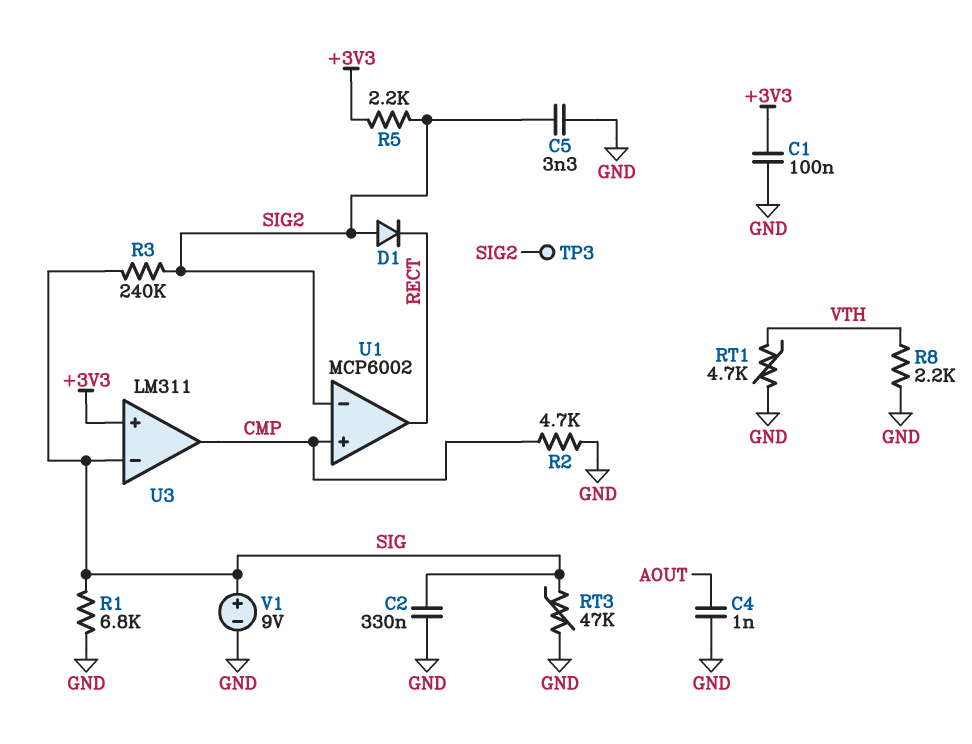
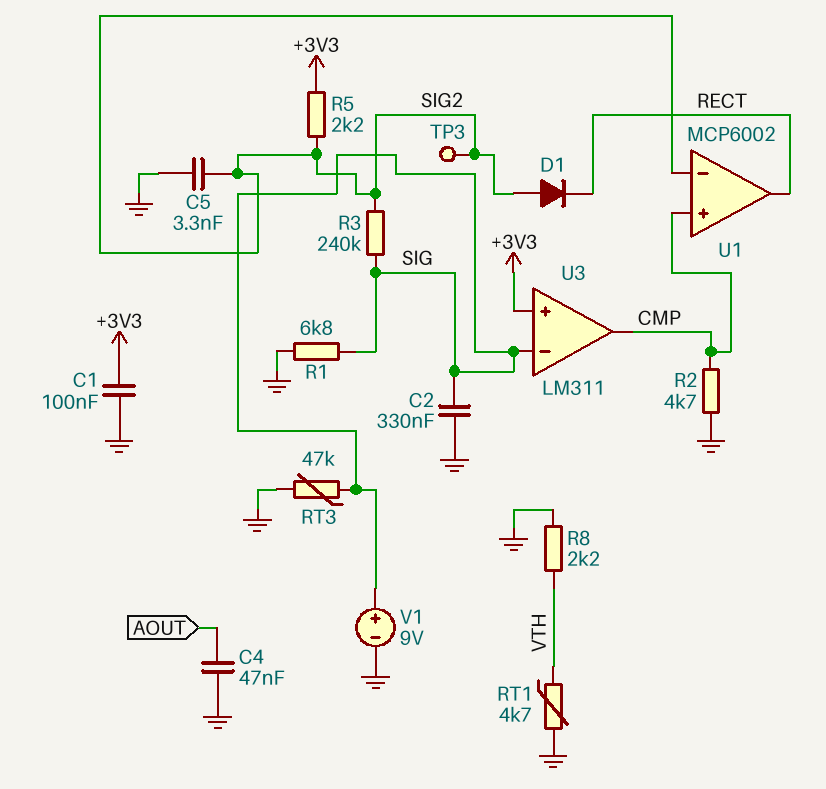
C4: 1nF (AOUT, GND) -> 47nF (AOUT, GND)

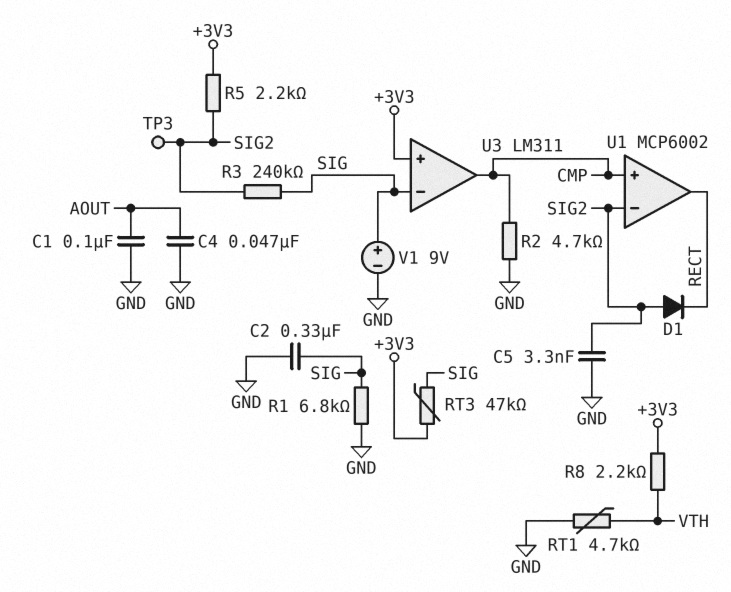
C1: 100nF (+3V3, GND) -> 100nF (AOUT, GND)
R8: 2.2k (GND, VTH) -> 2.2k (+3V3, VTH)
RT3: 47k (GND, SIG) -> 47k (+3V3, SIG)

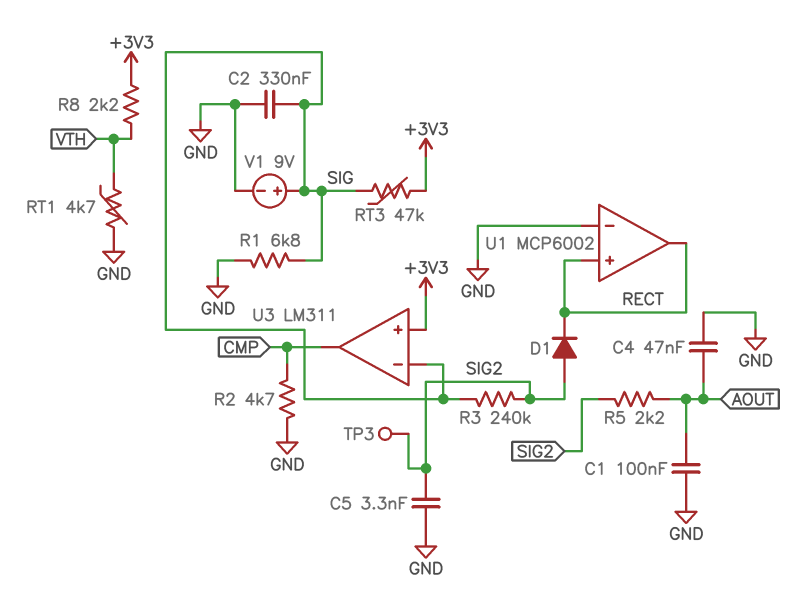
R5: 2.2k (+3V3, SIG2) -> 2.2k (AOUT, SIG2)
U1 pin in+: CMP -> RECT
U1 pin in-: SIG2 -> GND

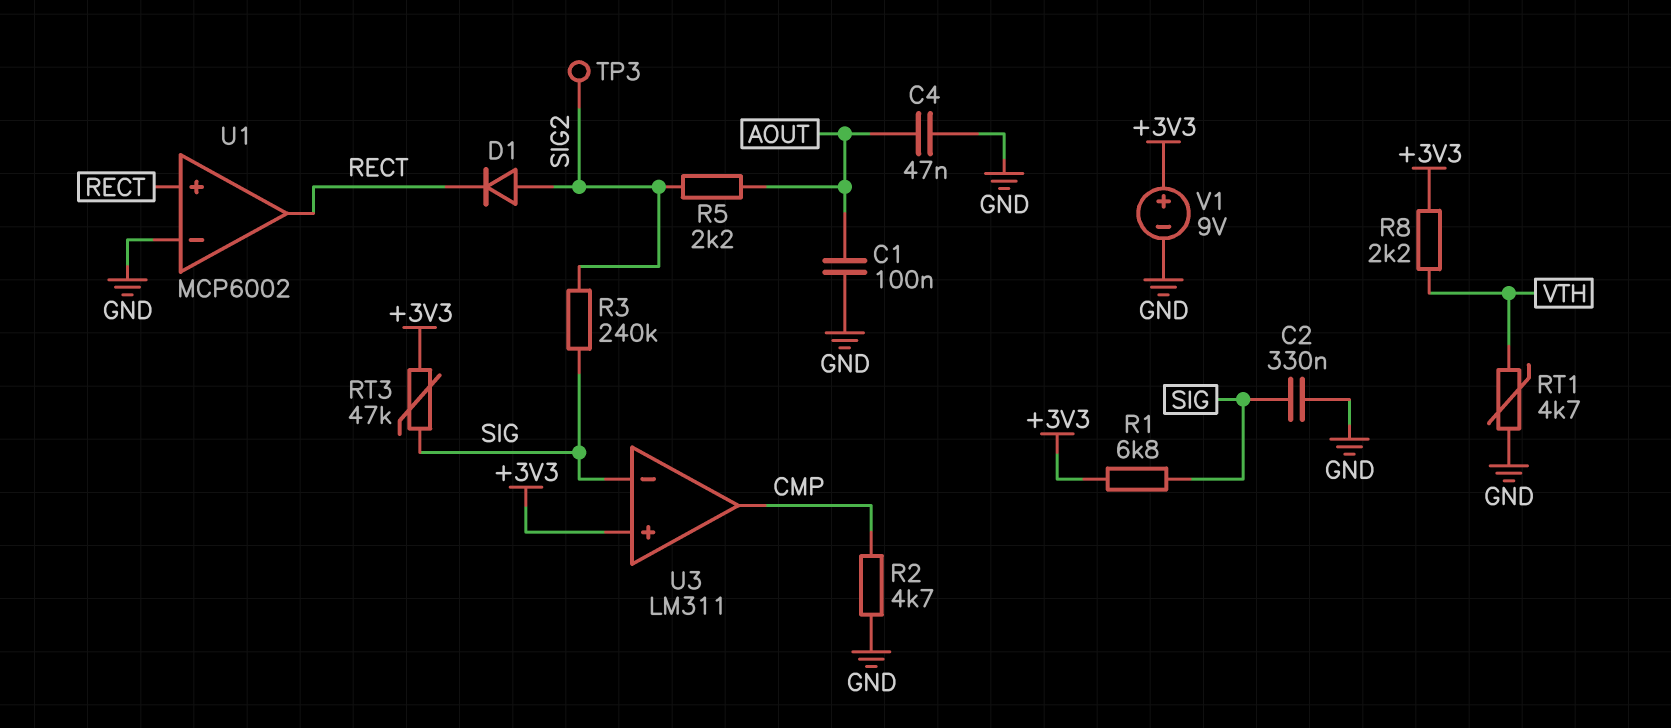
C5: 3.3nF (GND, SIG2) -> none
R1: 6.8k (GND, SIG) -> 6.8k (+3V3, SIG)
V1: 9V (plus SIG, minus GND) -> 9V (plus +3V3, minus GND)

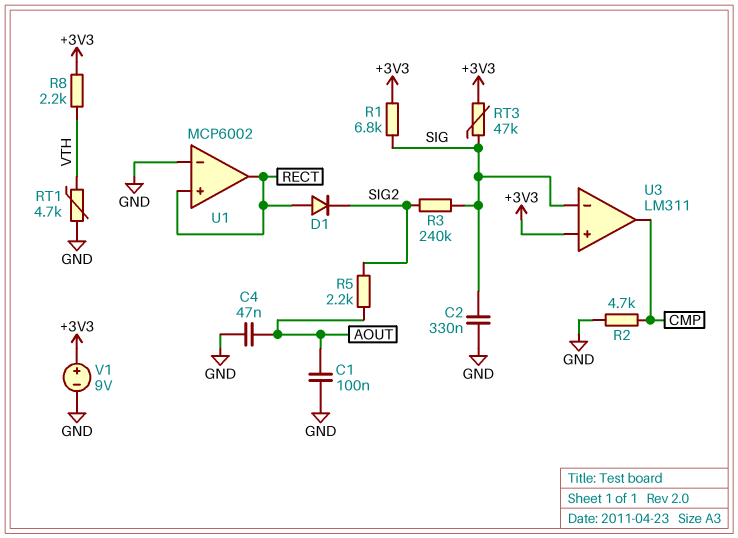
D1: diode (A SIG2, K RECT) -> diode (A RECT, K SIG2)
TP3: test point (SIG2) -> none

